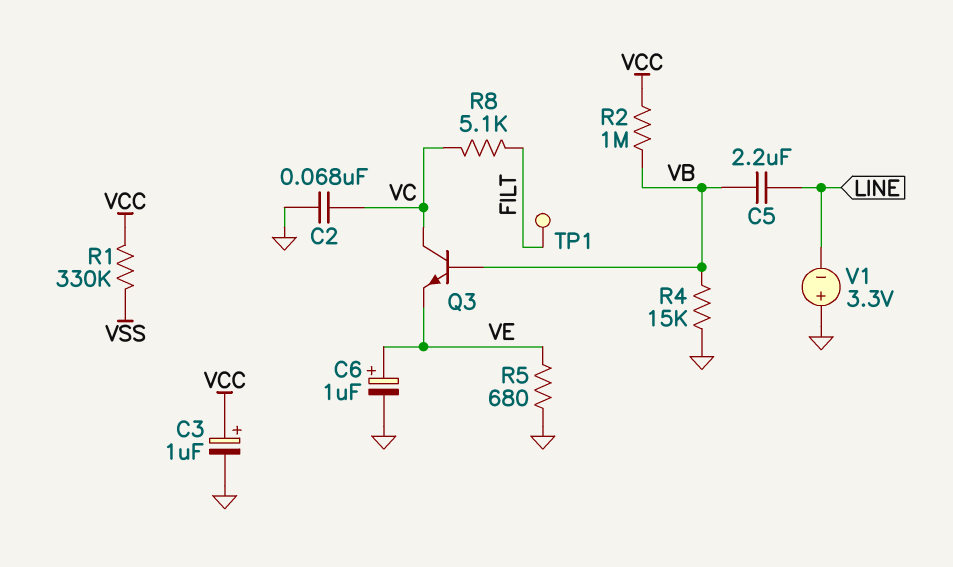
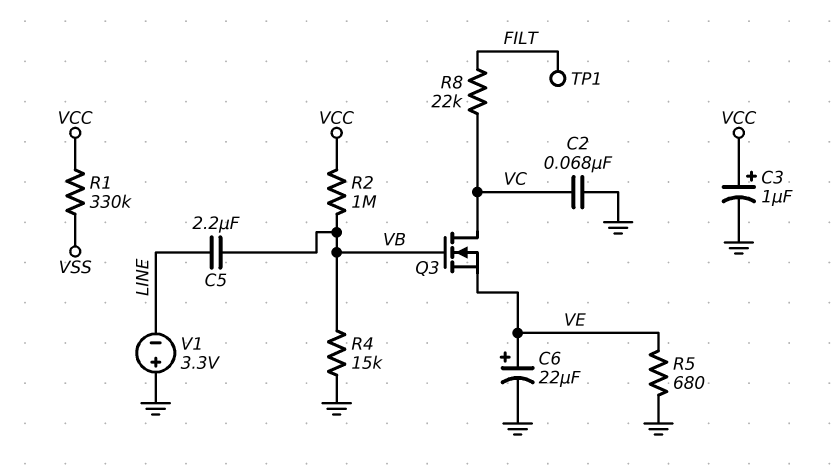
C6: 1uF (plus VE, minus GND) -> 22uF (plus VE, minus GND)
Q3: NPN (B VB, C VC, E VE) -> NMOS (G VB, D VC, S VE)
R8: 5.1k (FILT, VC) -> 22k (FILT, VC)

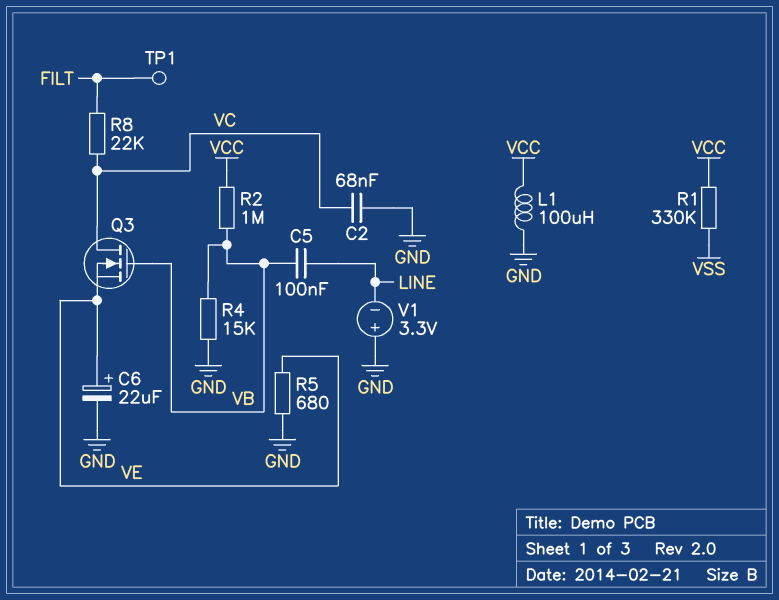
C3: 1uF (plus VCC, minus GND) -> none
C5: 2.2uF (LINE, VB) -> 100nF (LINE, VB)
L1: none -> 100uH (GND, VCC)

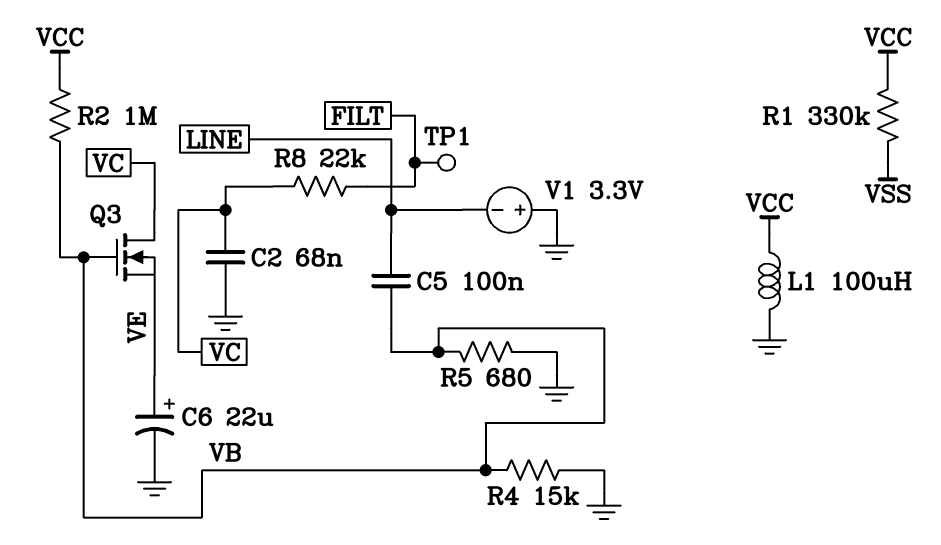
R5: 680 (GND, VE) -> 680 (GND, VB)

